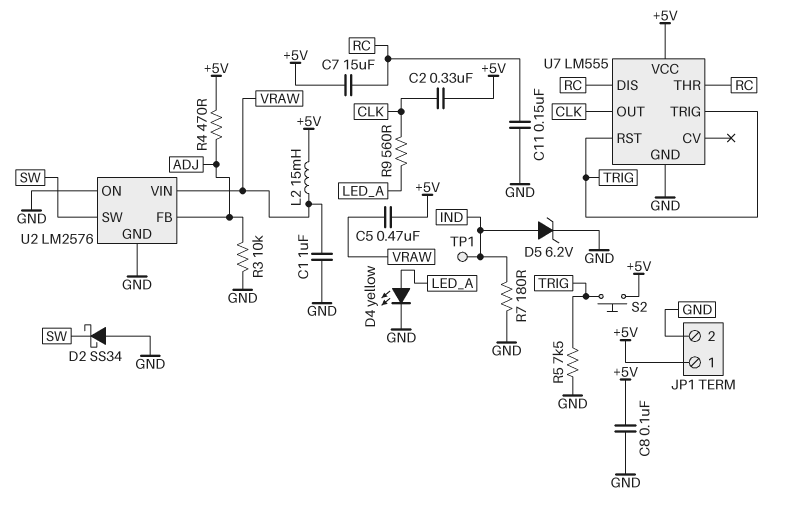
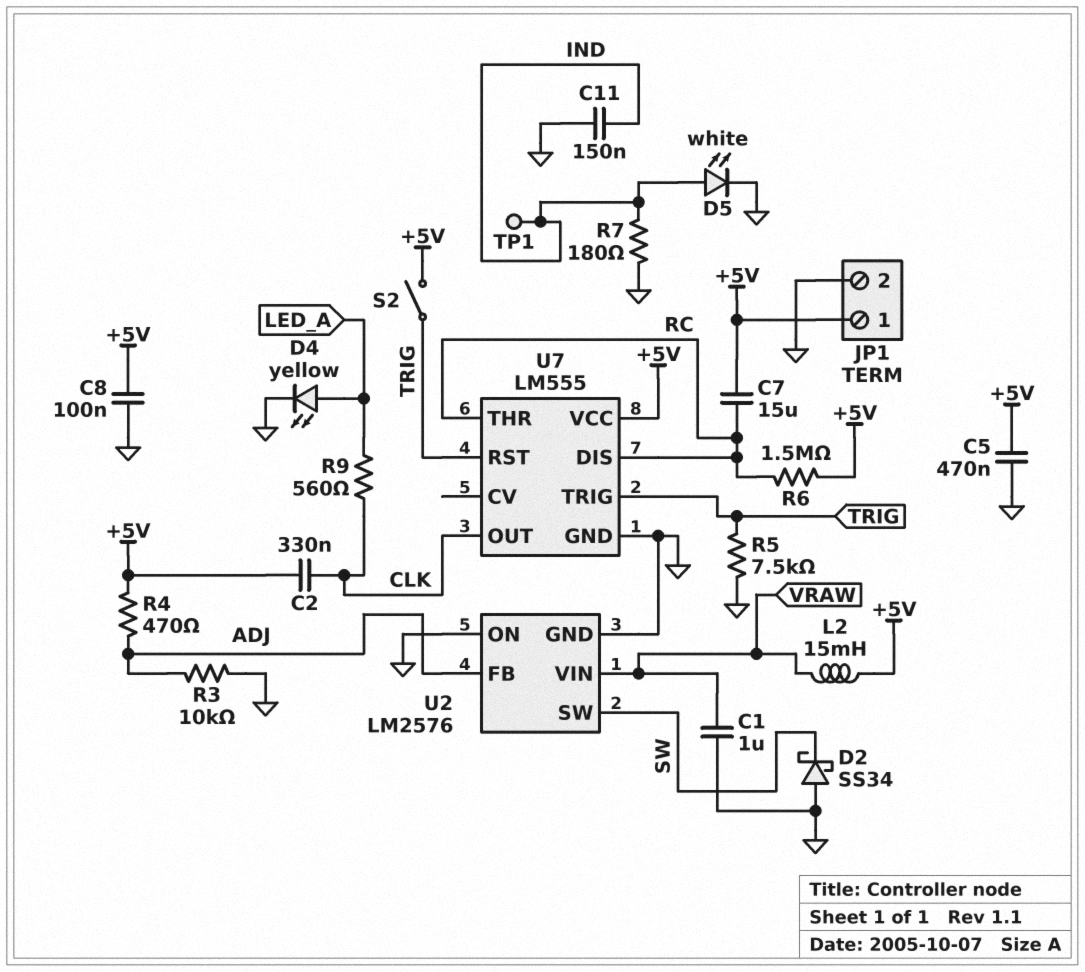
C5: 470nF (+5V, VRAW) -> 470nF (+5V, GND)
C11: 150nF (GND, RC) -> 150nF (GND, IND)
D5: zener 6.2V (A IND, K GND) -> LED white (A IND, K GND)
R6: none -> 1.5M (+5V, RC)
S2: button (+5V, TRIG) -> switch (+5V, TRIG)

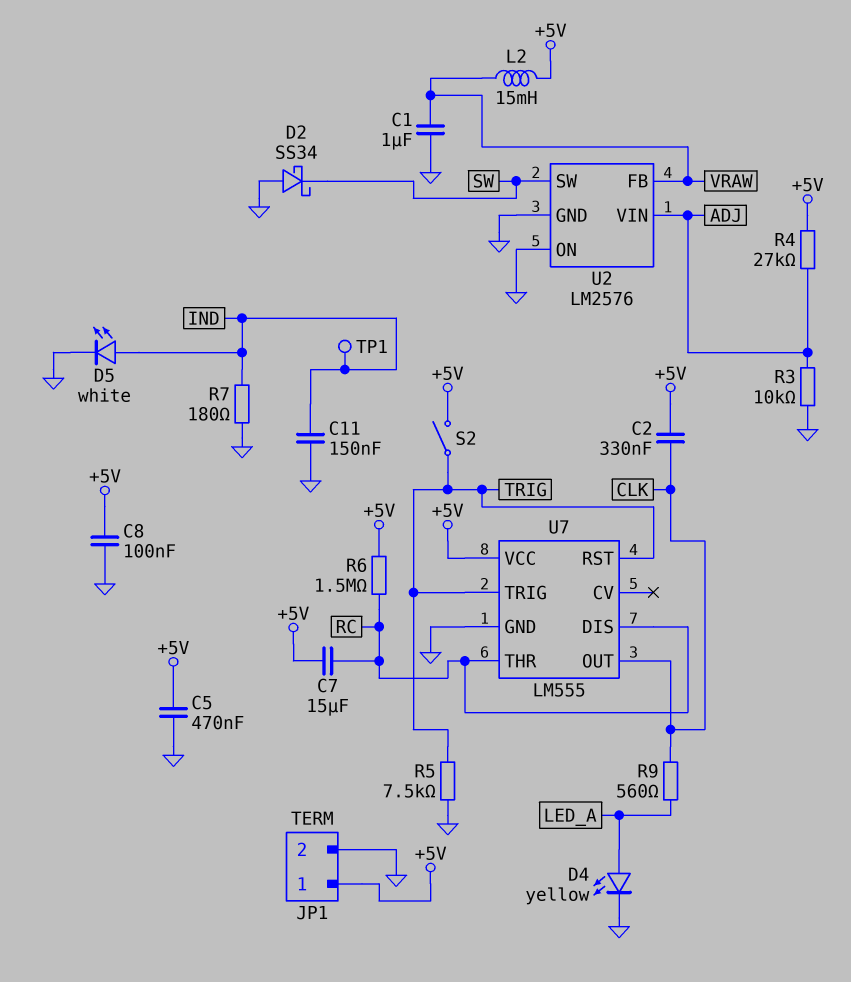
R4: 470 (+5V, ADJ) -> 27k (+5V, ADJ)
U2 pin FB: ADJ -> VRAW
U2 pin VIN: VRAW -> ADJ

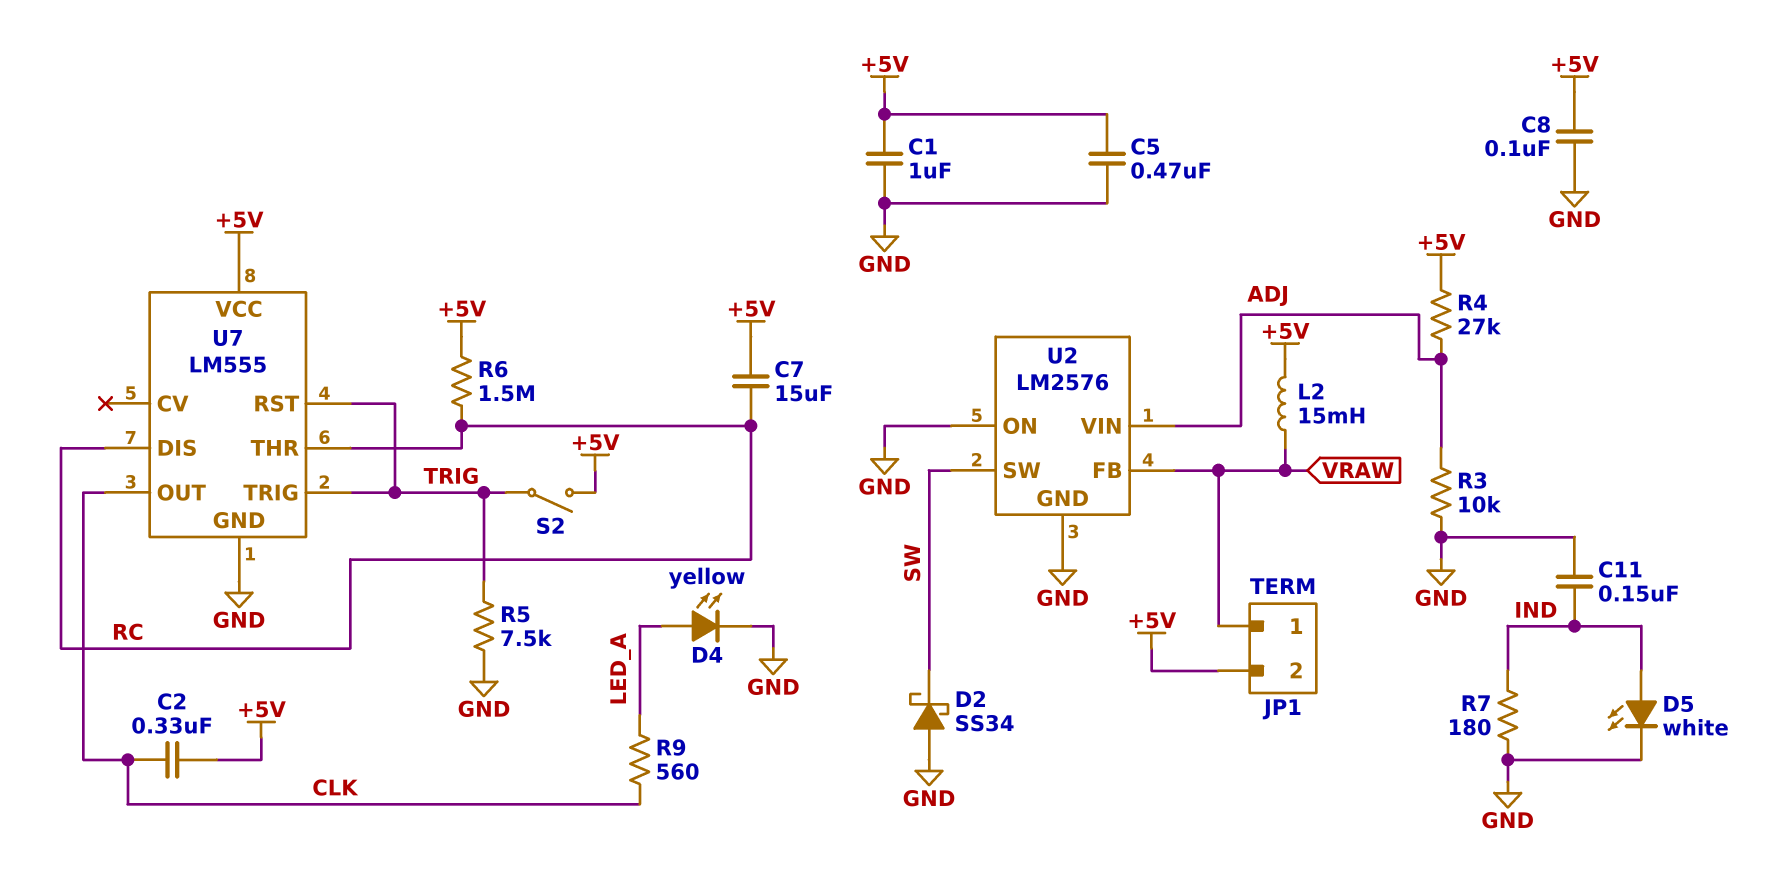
C1: 1uF (GND, VRAW) -> 1uF (+5V, GND)
JP1 pin 1: +5V -> VRAW
JP1 pin 2: GND -> +5V
TP1: test point (IND) -> none

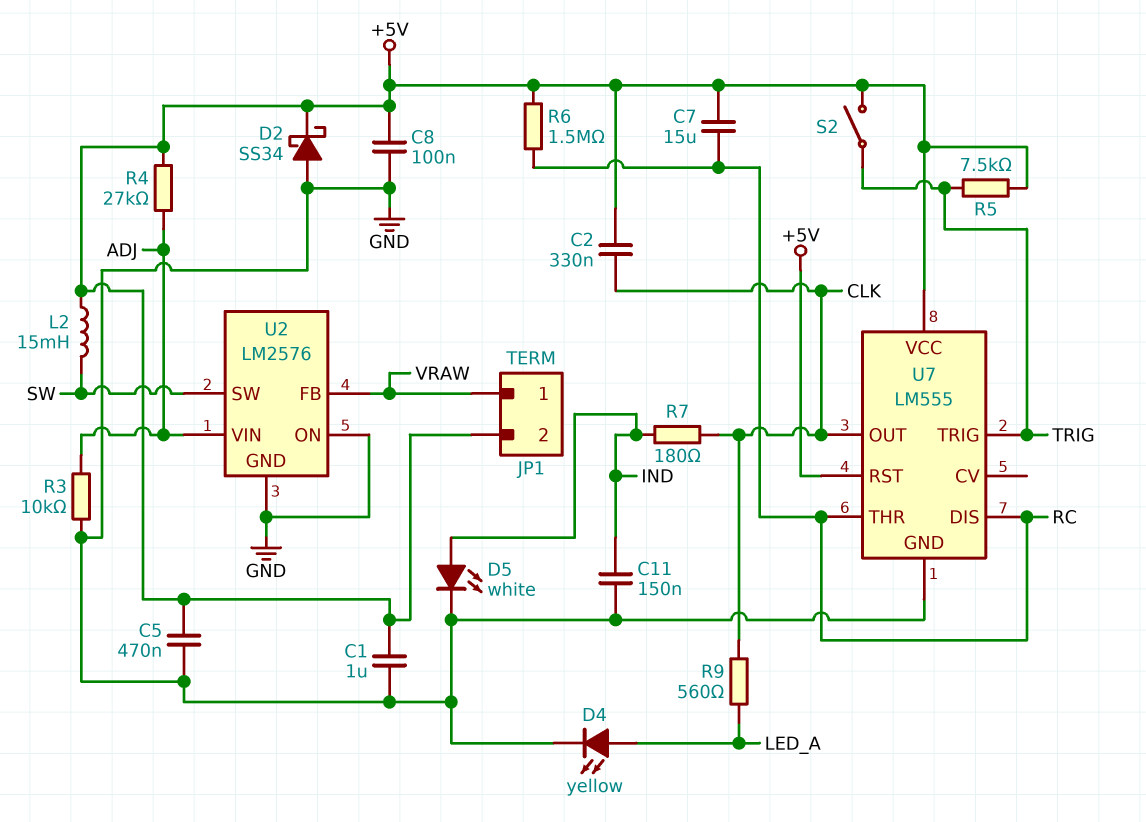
D2: schottky SS34 (A GND, K SW) -> schottky SS34 (A GND, K +5V)
L2: 15mH (+5V, VRAW) -> 15mH (+5V, SW)
R5: 7.5k (GND, TRIG) -> 7.5k (+5V, TRIG)
R7: 180 (GND, IND) -> 180 (CLK, IND)
U7 pin RST: TRIG -> +5V

